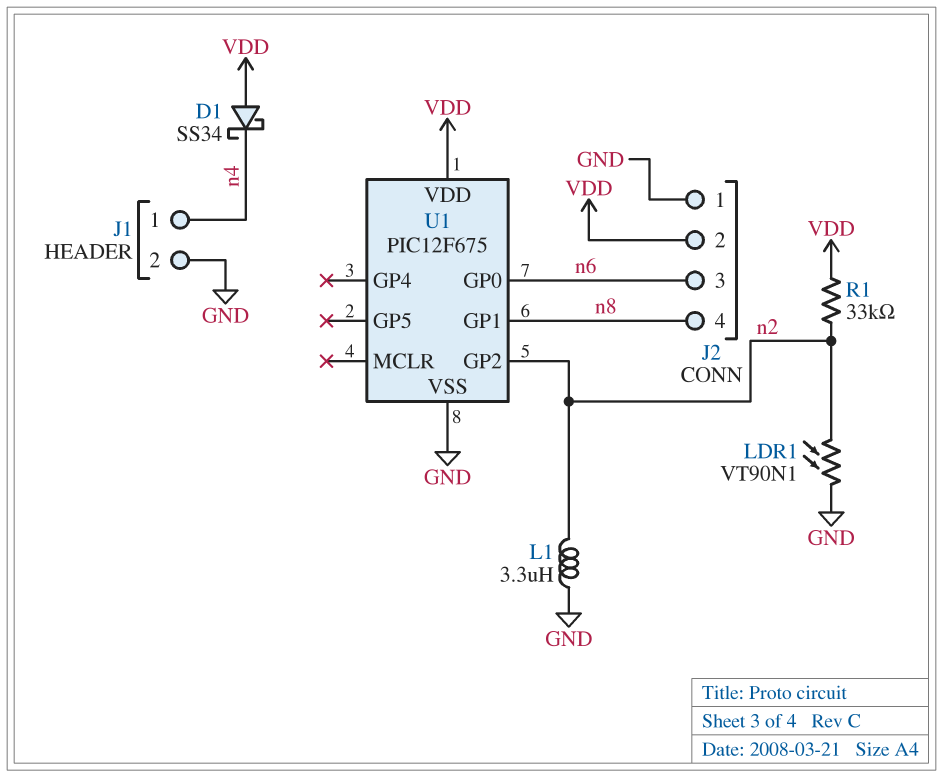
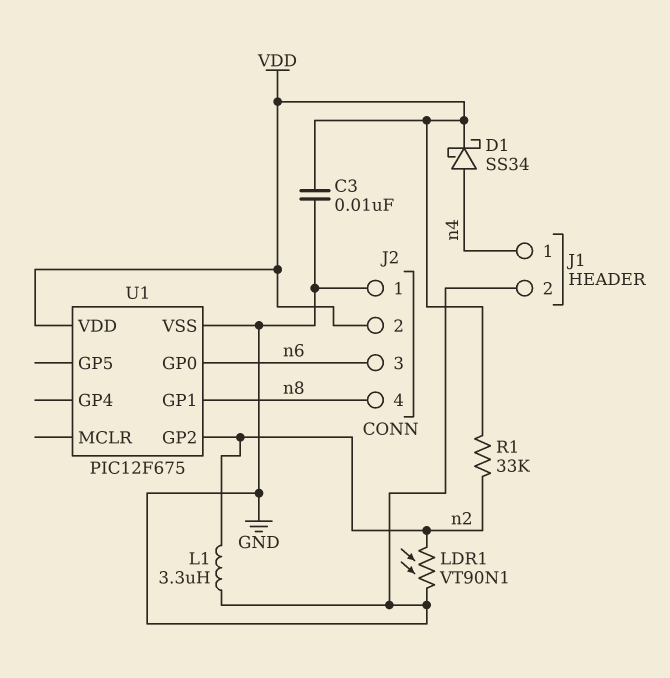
C3: none -> 10nF (GND, VDD)
D1: schottky SS34 (A VDD, K n4) -> schottky SS34 (A n4, K VDD)

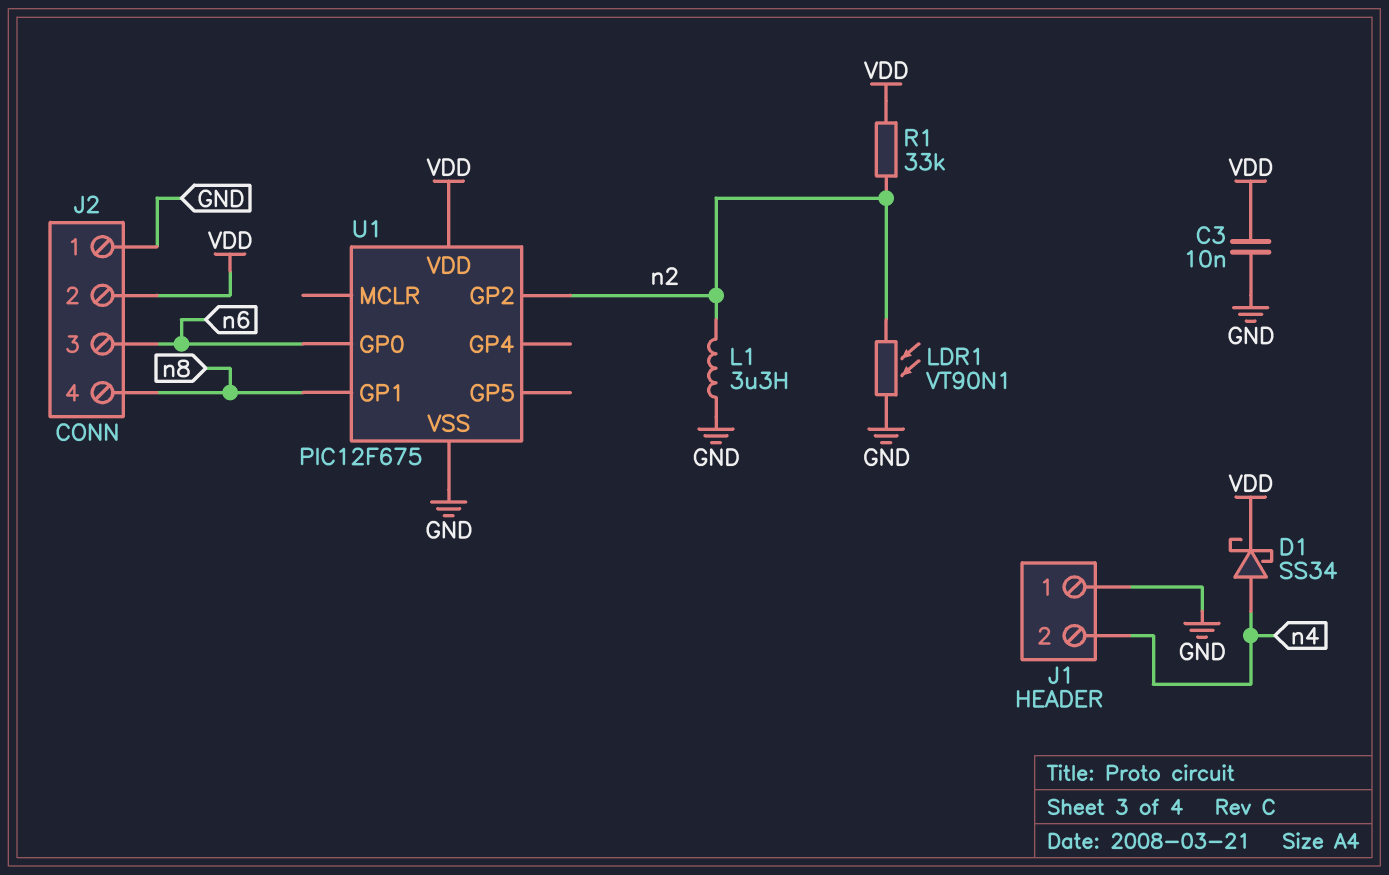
J1 pin 1: n4 -> GND
J1 pin 2: GND -> n4

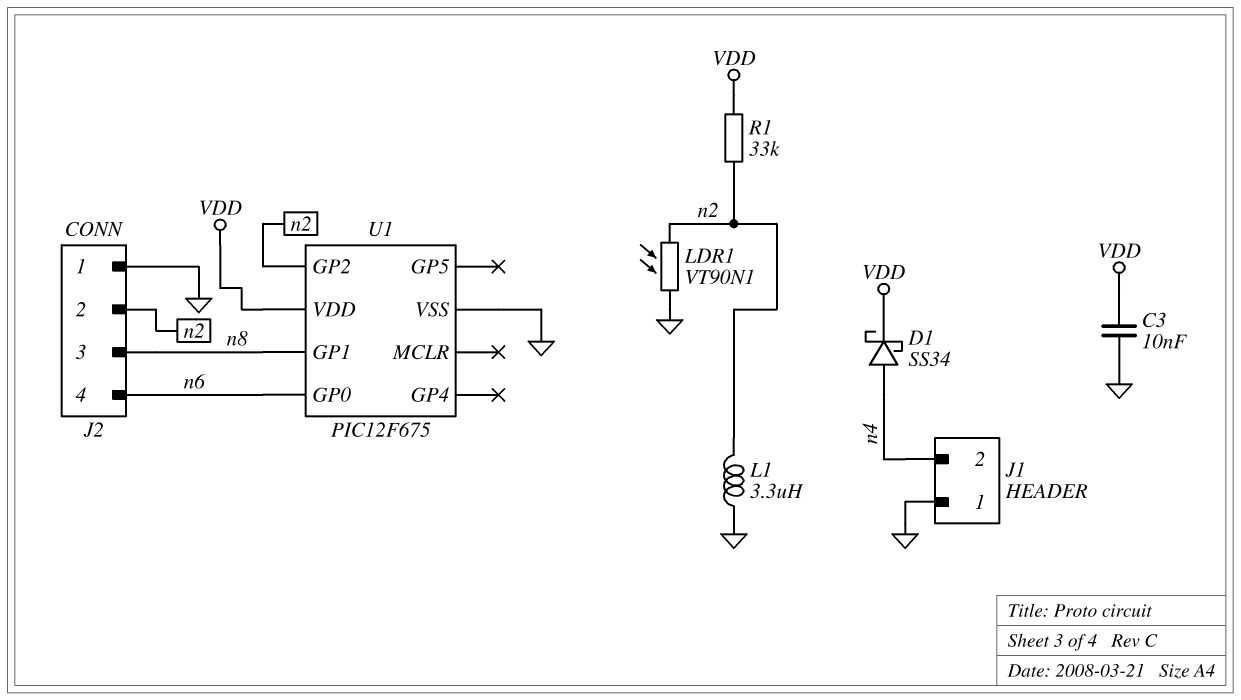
J2 pin 2: VDD -> n2
J2 pin 3: n6 -> n8
J2 pin 4: n8 -> n6

